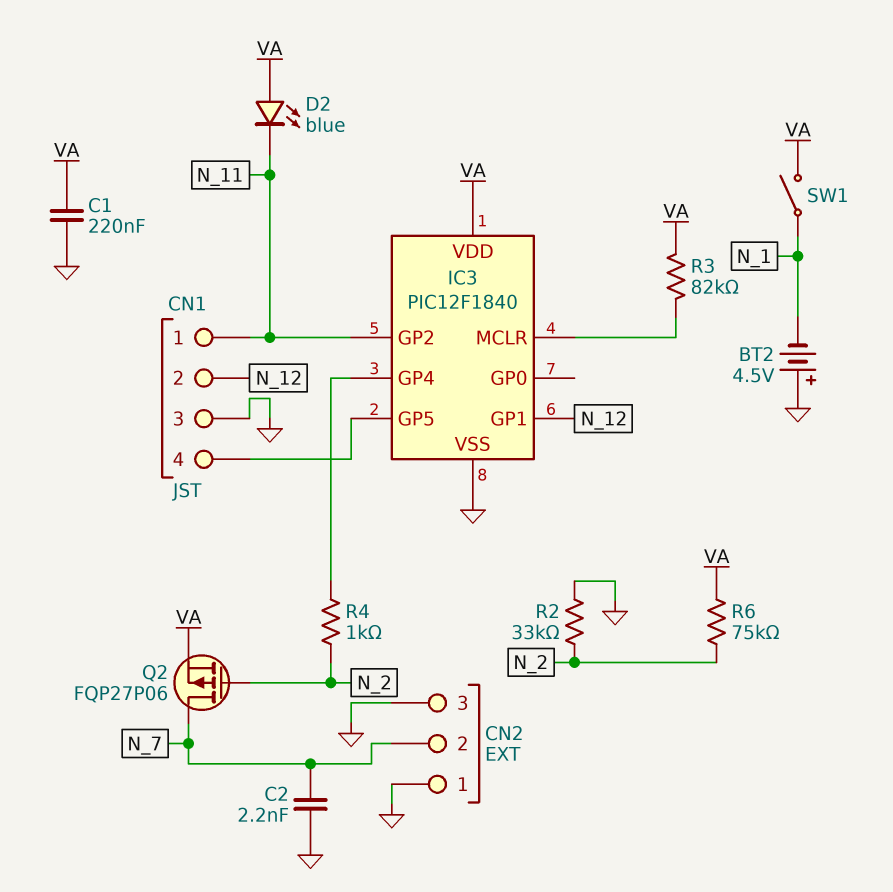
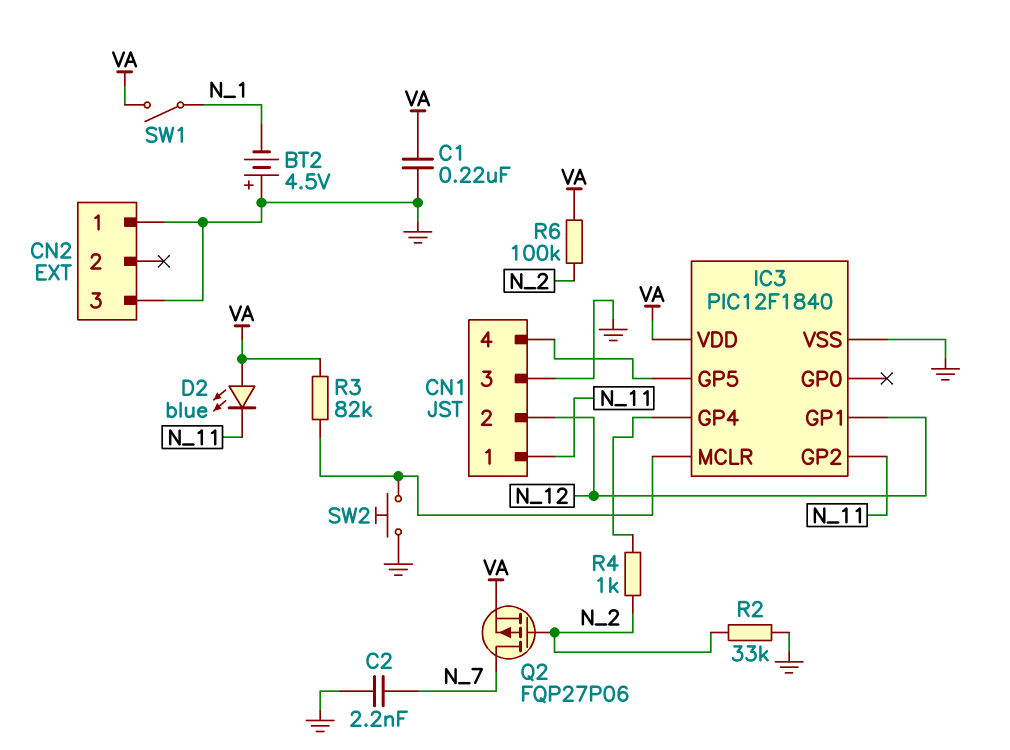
CN2 pin 2: N_7 -> none
R6: 75k (N_2, VA) -> 100k (N_2, VA)
SW2: none -> button (GND, IC3/MCLR)

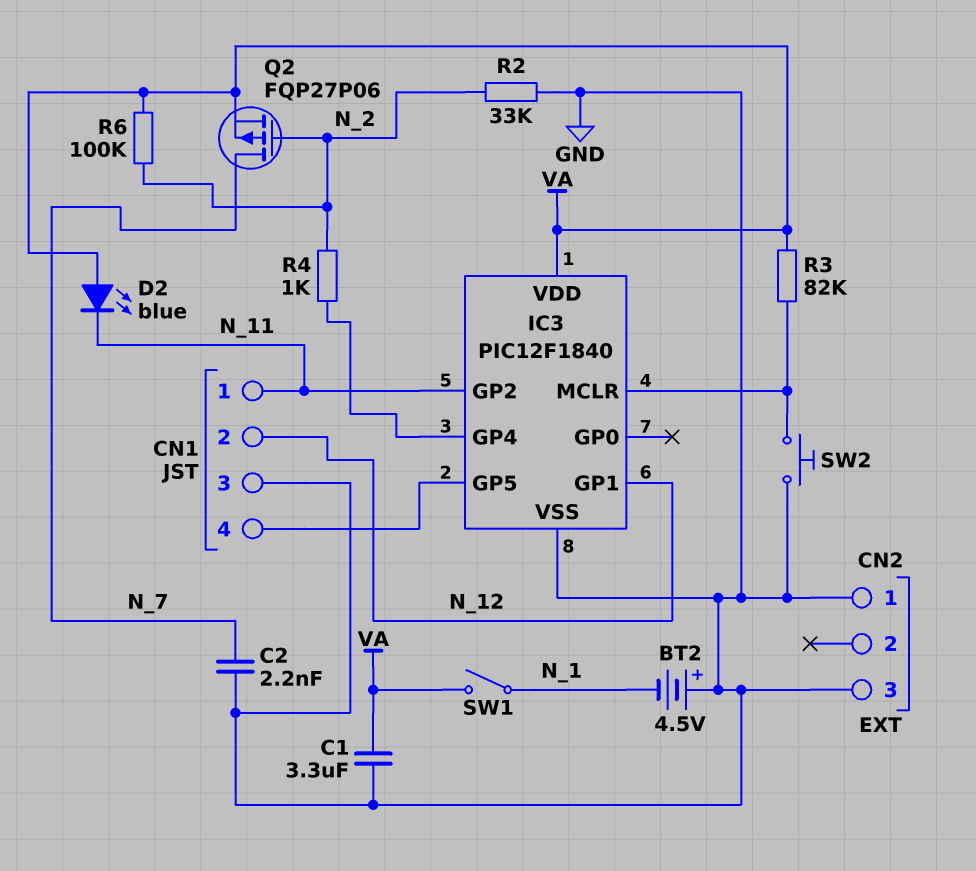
C1: 220nF (GND, VA) -> 3.3uF (GND, VA)

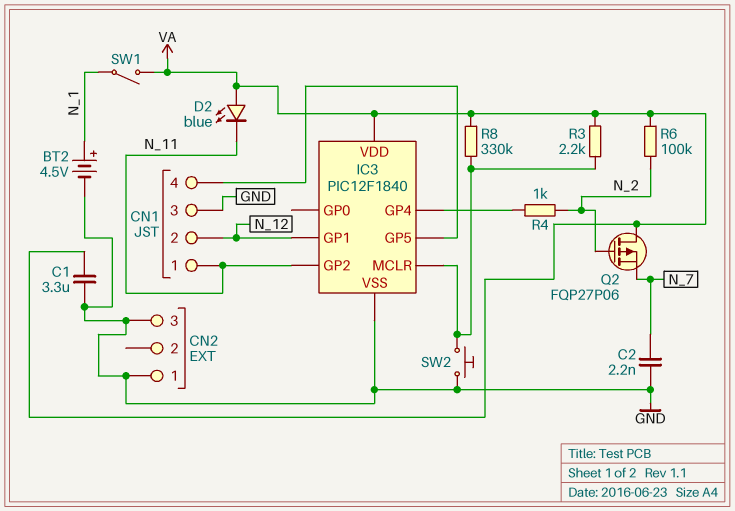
BT2: 4.5V (plus GND, minus N_1) -> 4.5V (plus N_1, minus GND)
Q2: PMOS FQP27P06 (G N_2, D N_7, S VA) -> PMOS FQP27P06 (G N_2, D VA, S N_7)
R2: 33k (GND, N_2) -> none
R3: 82k (IC3/MCLR, VA) -> 2.2k (IC3/MCLR, VA)
R8: none -> 330k (IC3/MCLR, VA)

